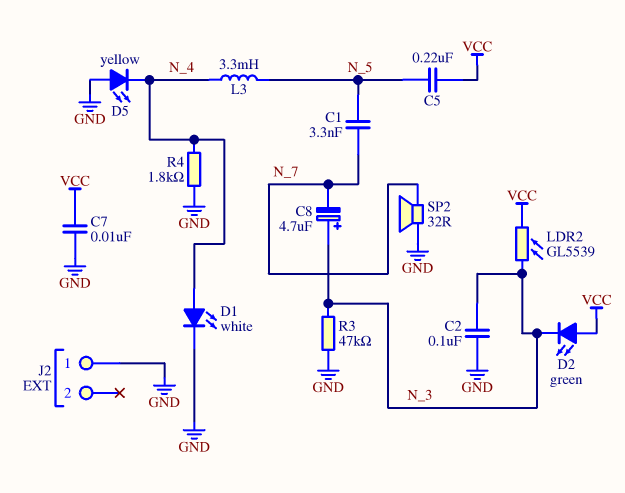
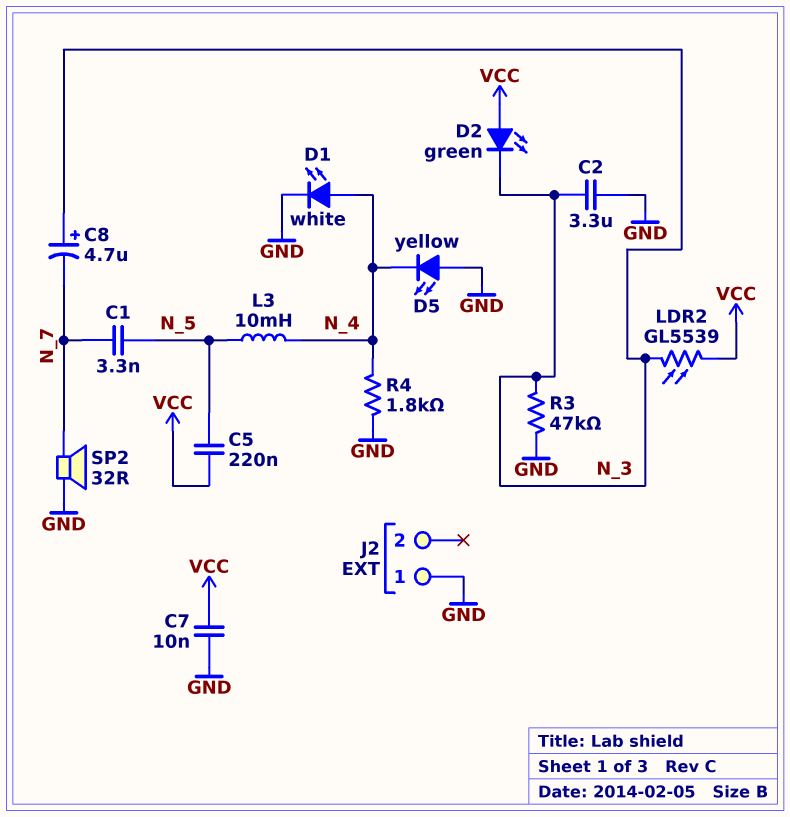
C2: 100nF (GND, N_3) -> 3.3uF (GND, N_3)
L3: 3.3mH (N_4, N_5) -> 10mH (N_4, N_5)

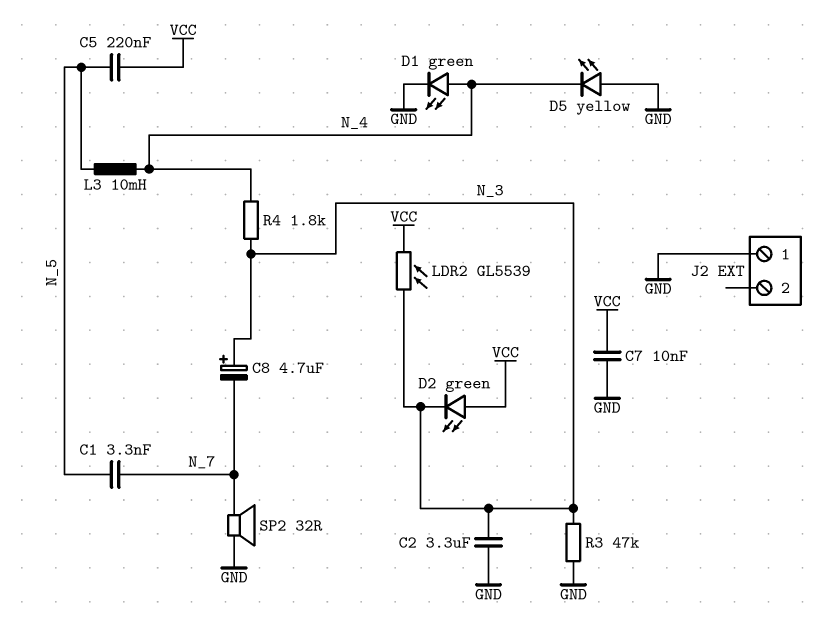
D1: LED white (A N_4, K GND) -> LED green (A N_4, K GND)
R4: 1.8k (GND, N_4) -> 1.8k (N_3, N_4)

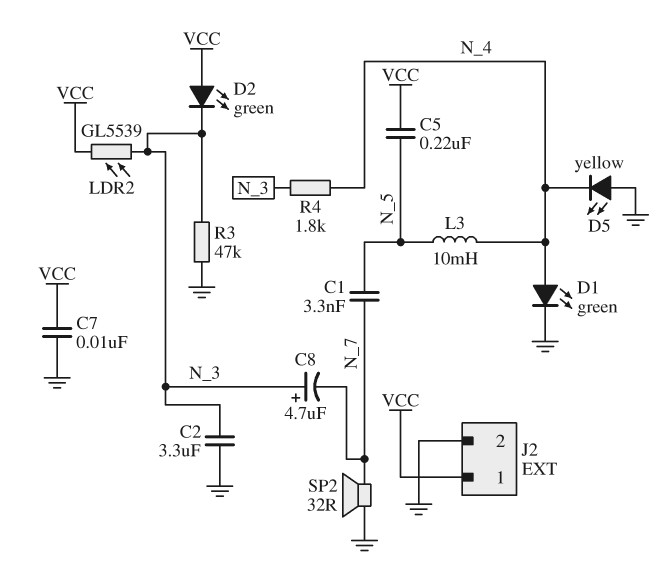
J2 pin 1: GND -> VCC
J2 pin 2: none -> GND

